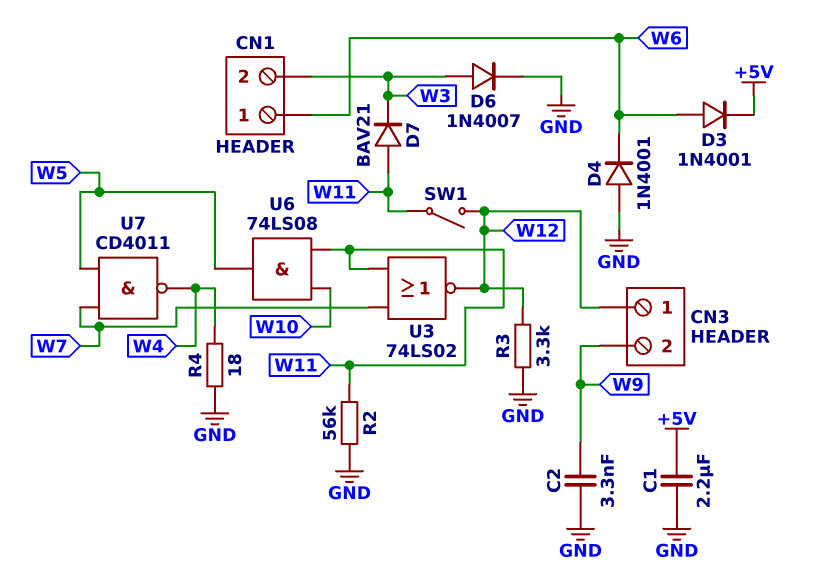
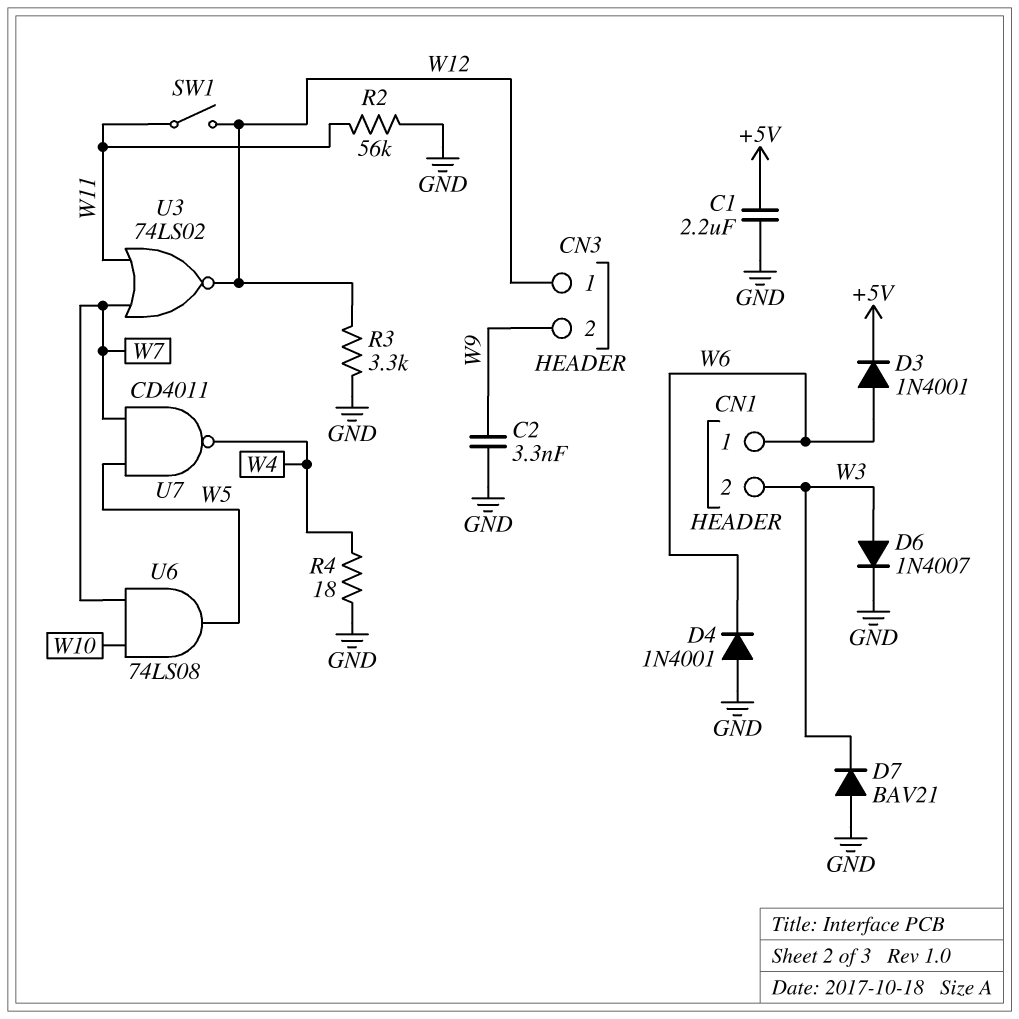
D7: diode BAV21 (A W11, K W3) -> diode BAV21 (A GND, K W3)
U6: AND 74LS08 (in W10, in W11, out W5) -> AND 74LS08 (in W7, in W10, out W5)

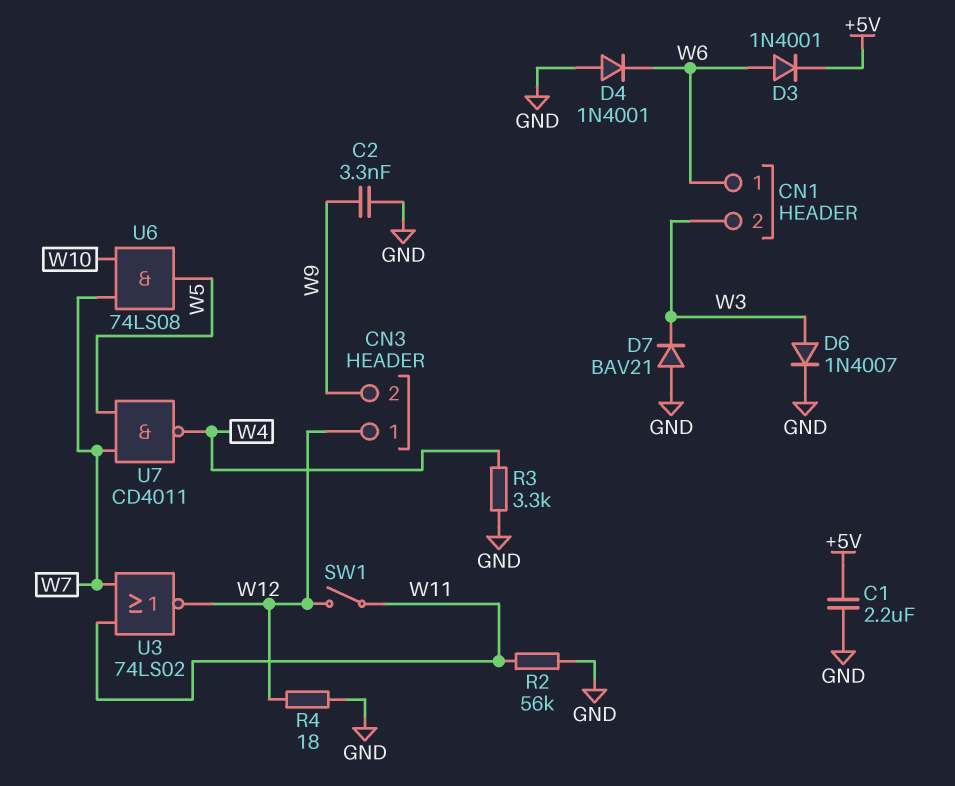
R3: 3.3k (GND, W12) -> 3.3k (GND, W4)
R4: 18 (GND, W4) -> 18 (GND, W12)

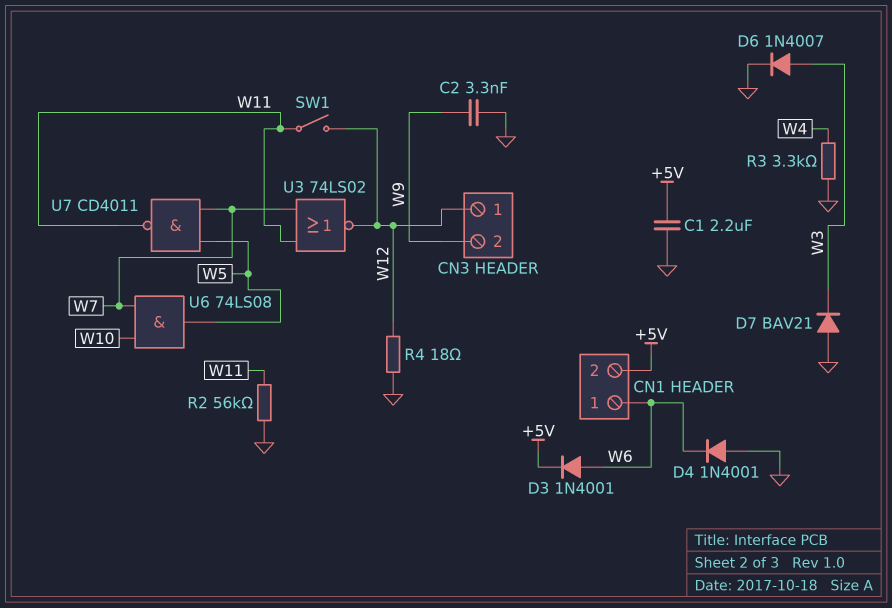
CN1 pin 2: W3 -> +5V
U7: NAND CD4011 (in W5, in W7, out W4) -> NAND CD4011 (in W5, in W7, out W11)

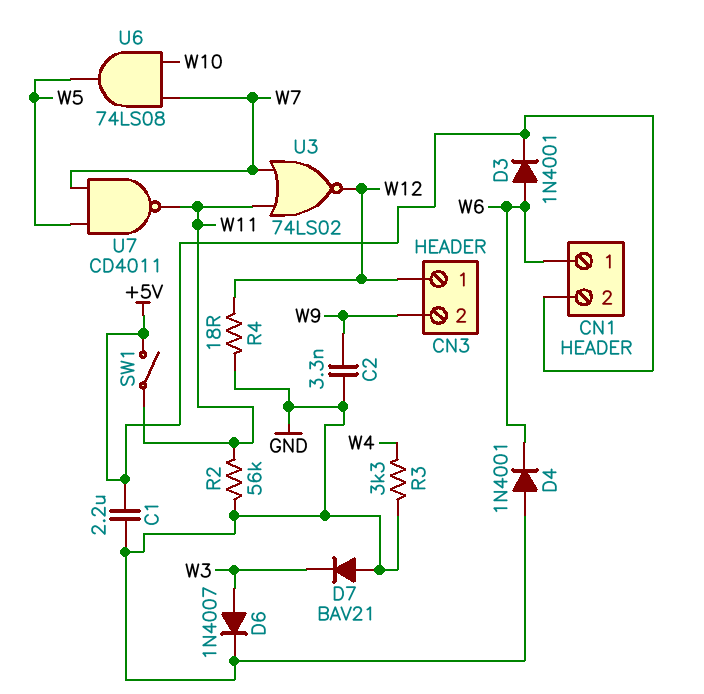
SW1: switch (W11, W12) -> switch (+5V, W11)

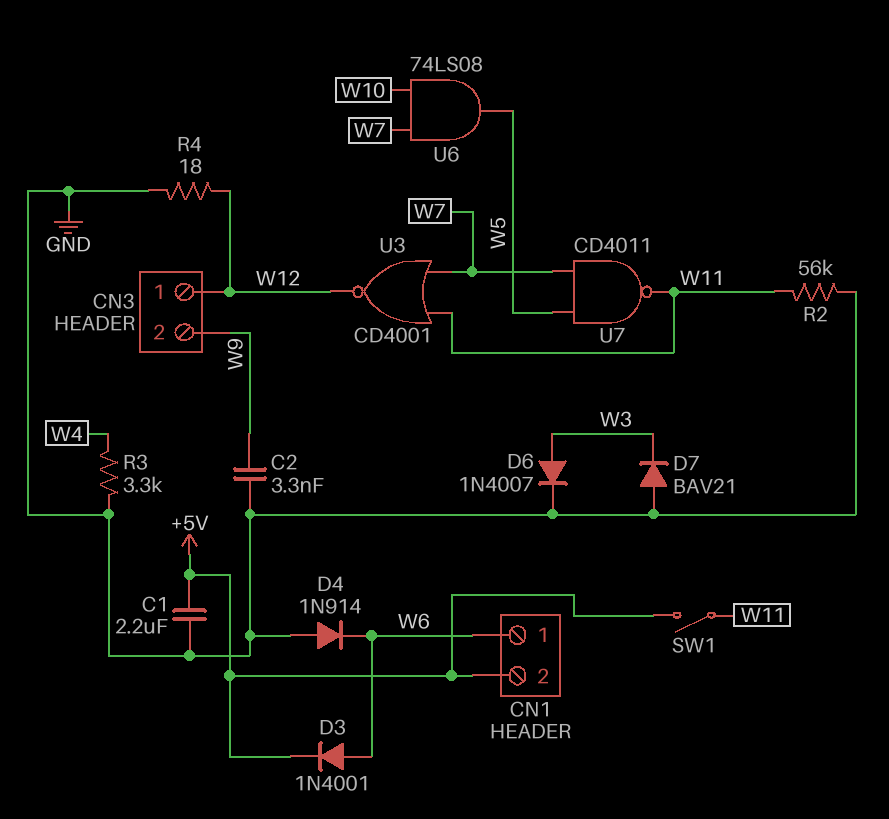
D4: diode 1N4001 (A GND, K W6) -> diode 1N914 (A GND, K W6)
U3: NOR 74LS02 (in W7, in W11, out W12) -> NOR CD4001 (in W7, in W11, out W12)

